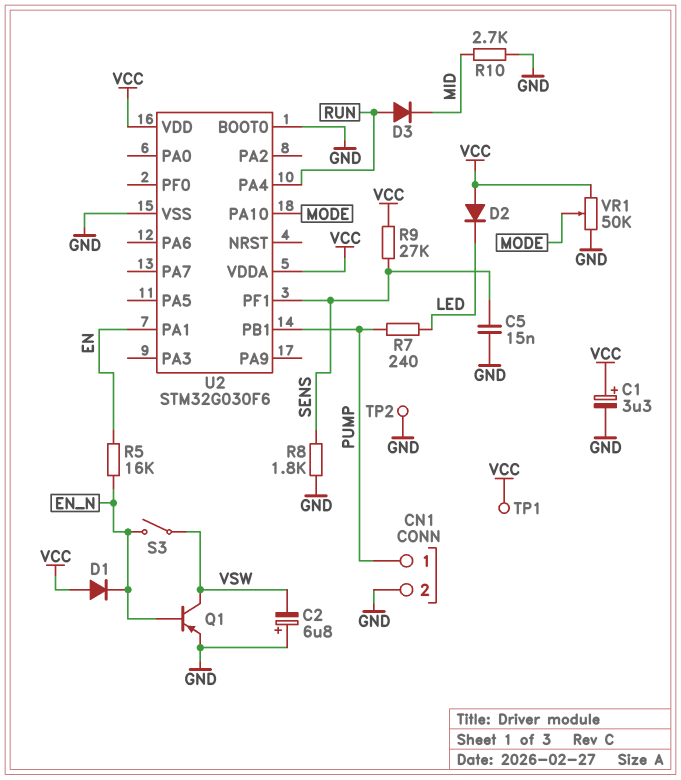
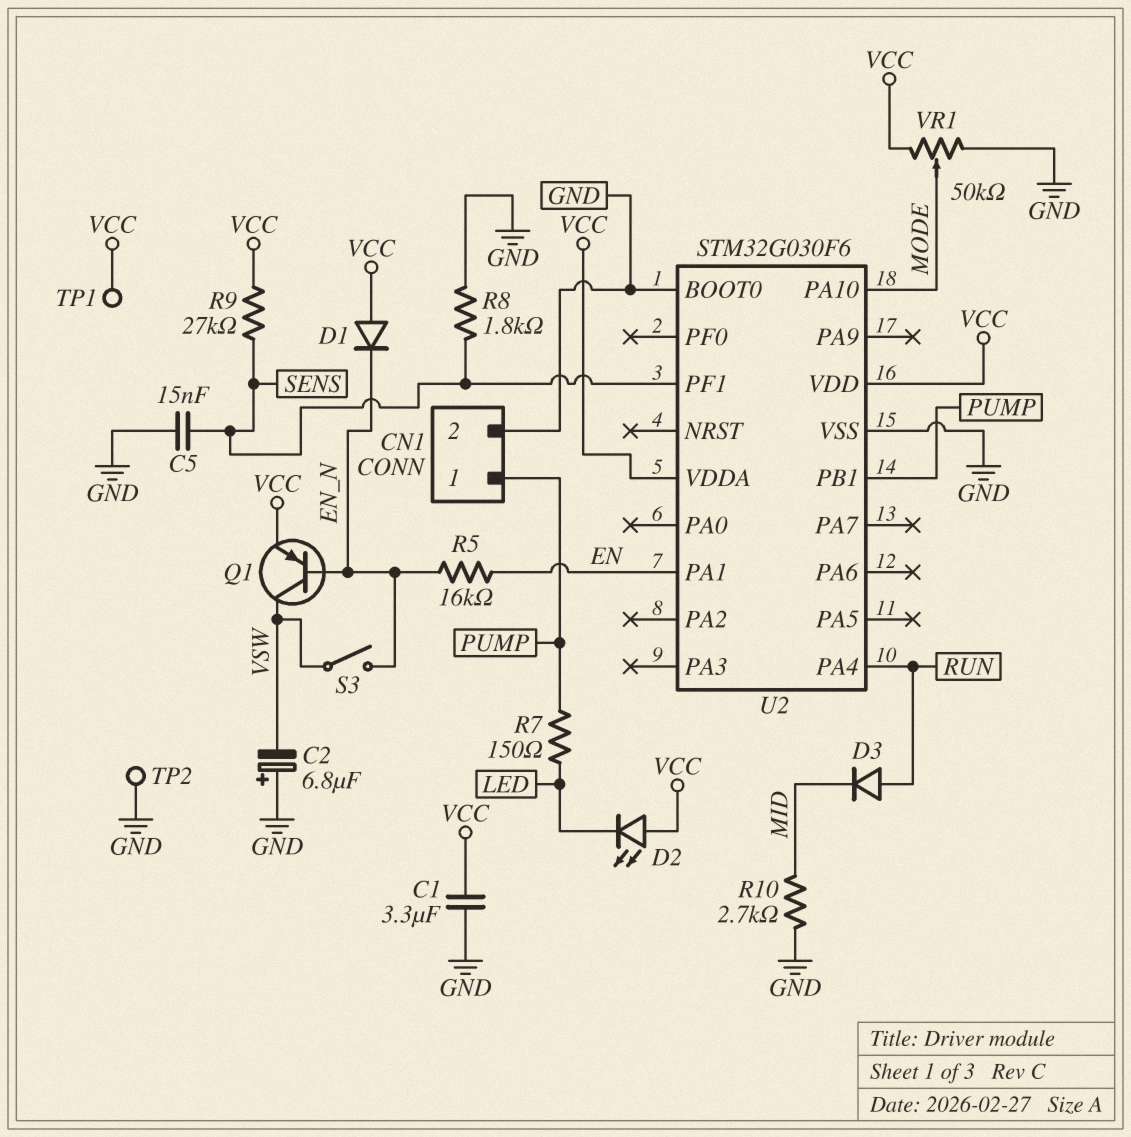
C1: 3.3uF (plus VCC, minus GND) -> 3.3uF (GND, VCC)
D2: diode (A VCC, K LED) -> LED (A VCC, K LED)
Q1: PNP (B EN_N, C VSW, E GND) -> PNP (B EN_N, C VSW, E VCC)
R7: 240 (LED, PUMP) -> 150 (LED, PUMP)

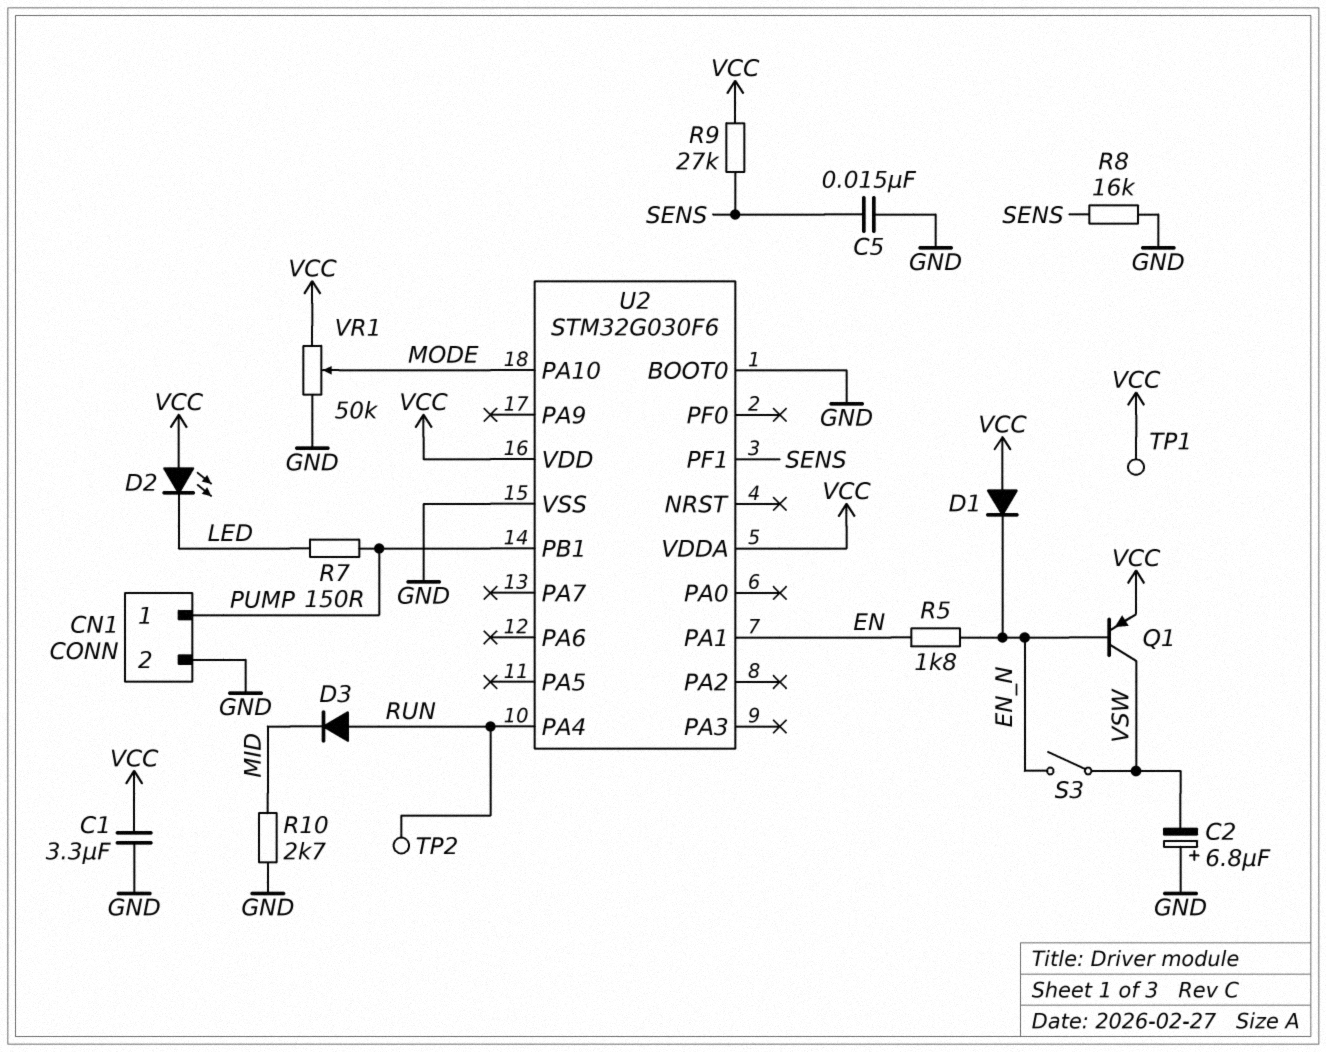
R5: 16k (EN, EN_N) -> 1.8k (EN, EN_N)
R8: 1.8k (GND, SENS) -> 16k (GND, SENS)
TP2: test point (GND) -> test point (RUN)

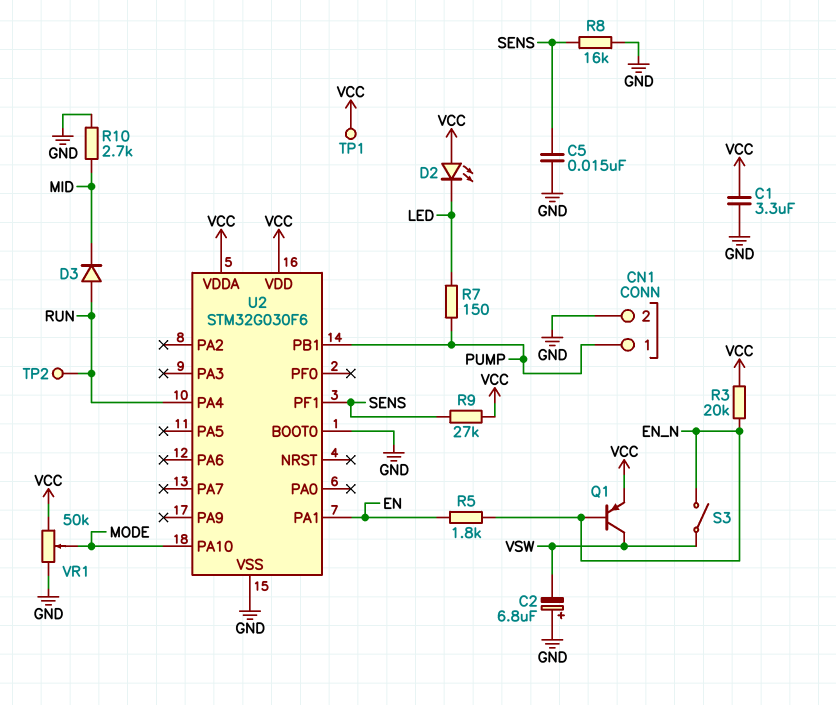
D1: diode (A VCC, K EN_N) -> none
R3: none -> 20k (EN_N, VCC)

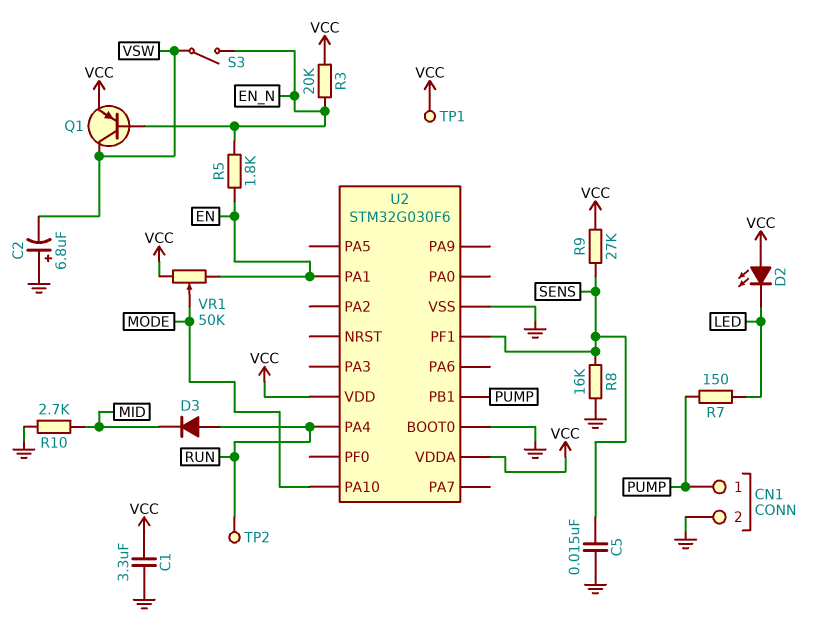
VR1: 50k (GND, VCC, wiper MODE) -> 50k (EN, VCC, wiper MODE)

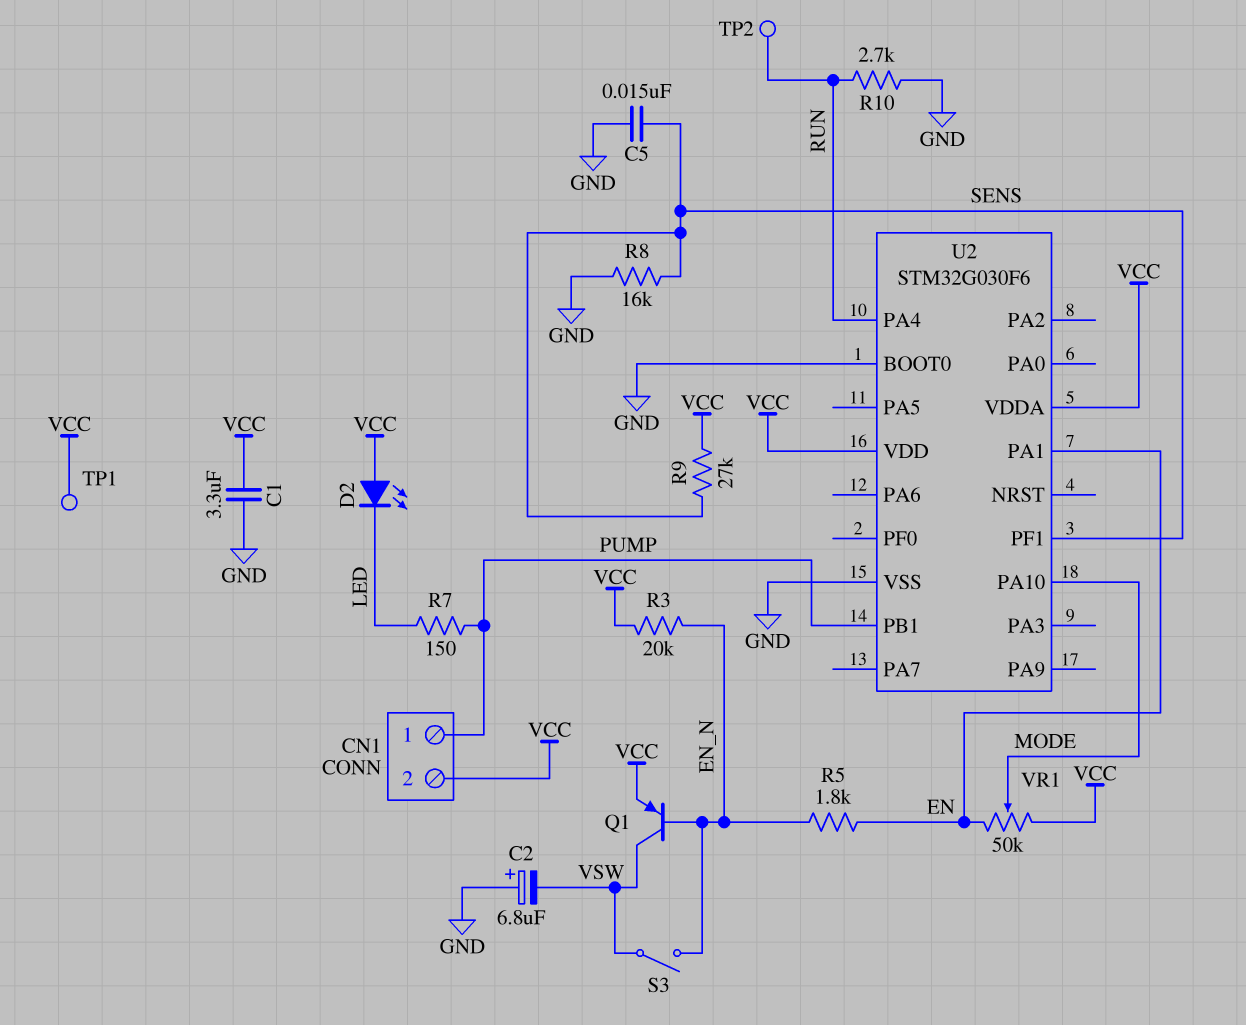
CN1 pin 2: GND -> VCC
D3: diode (A RUN, K MID) -> none
R10: 2.7k (GND, MID) -> 2.7k (GND, RUN)

